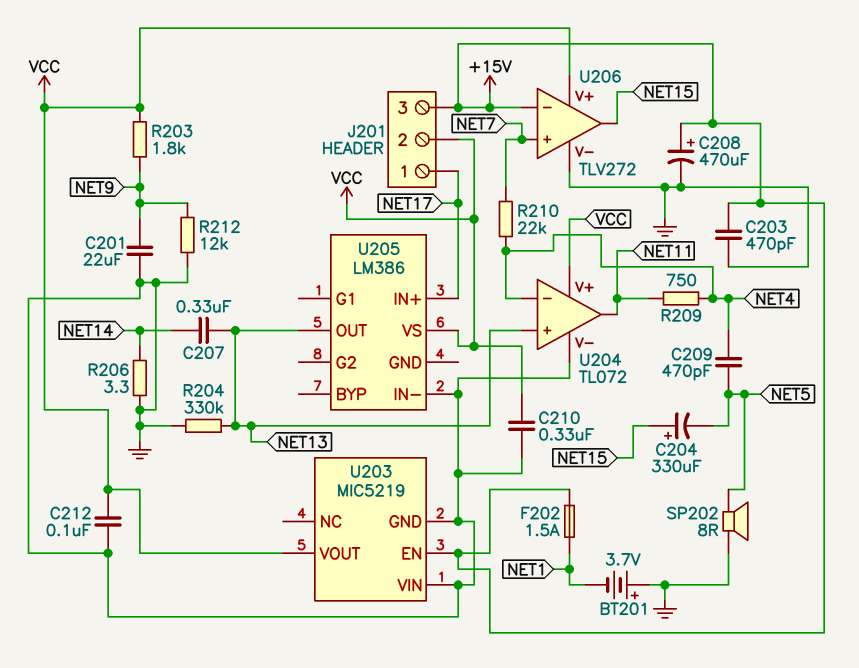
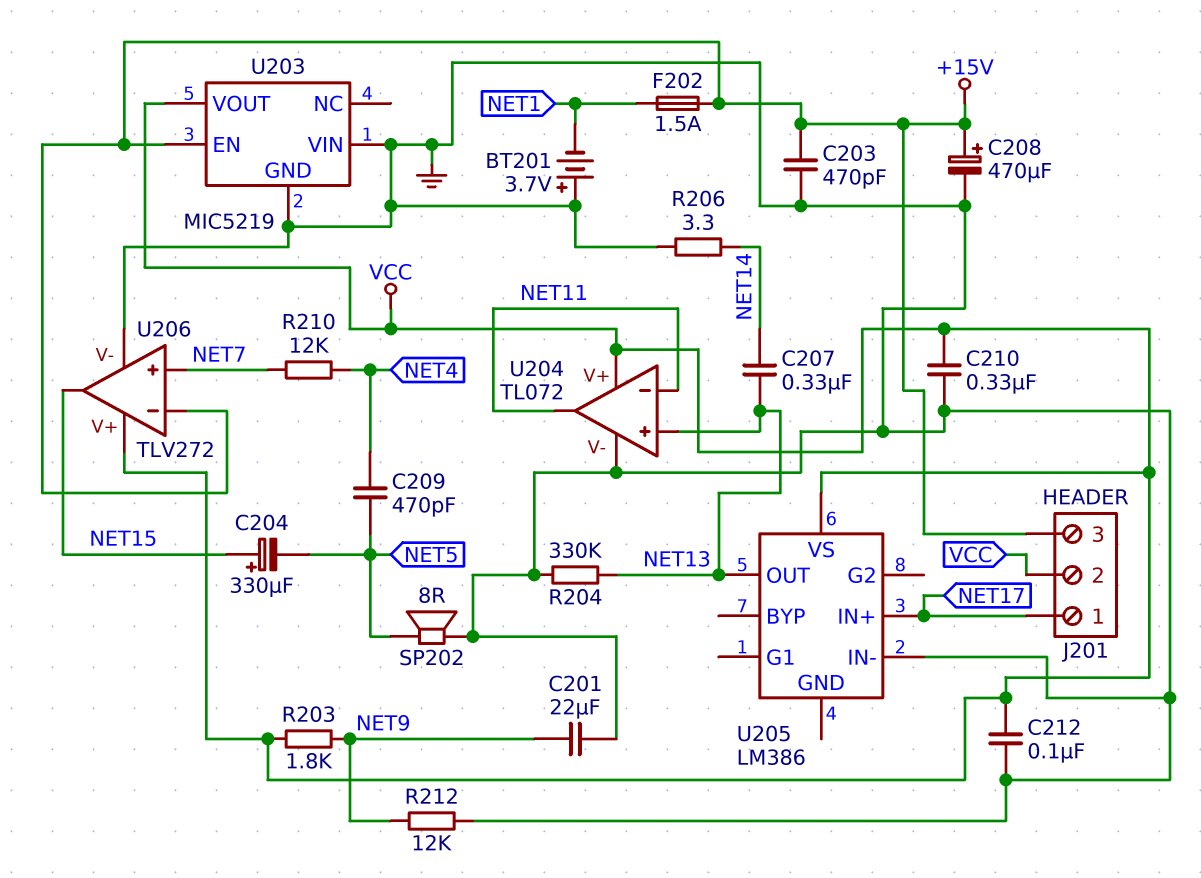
R209: 750 (NET4, NET11) -> none
R210: 22k (NET4, NET7) -> 12k (NET4, NET7)
U204 pin in-: NET4 -> NET11

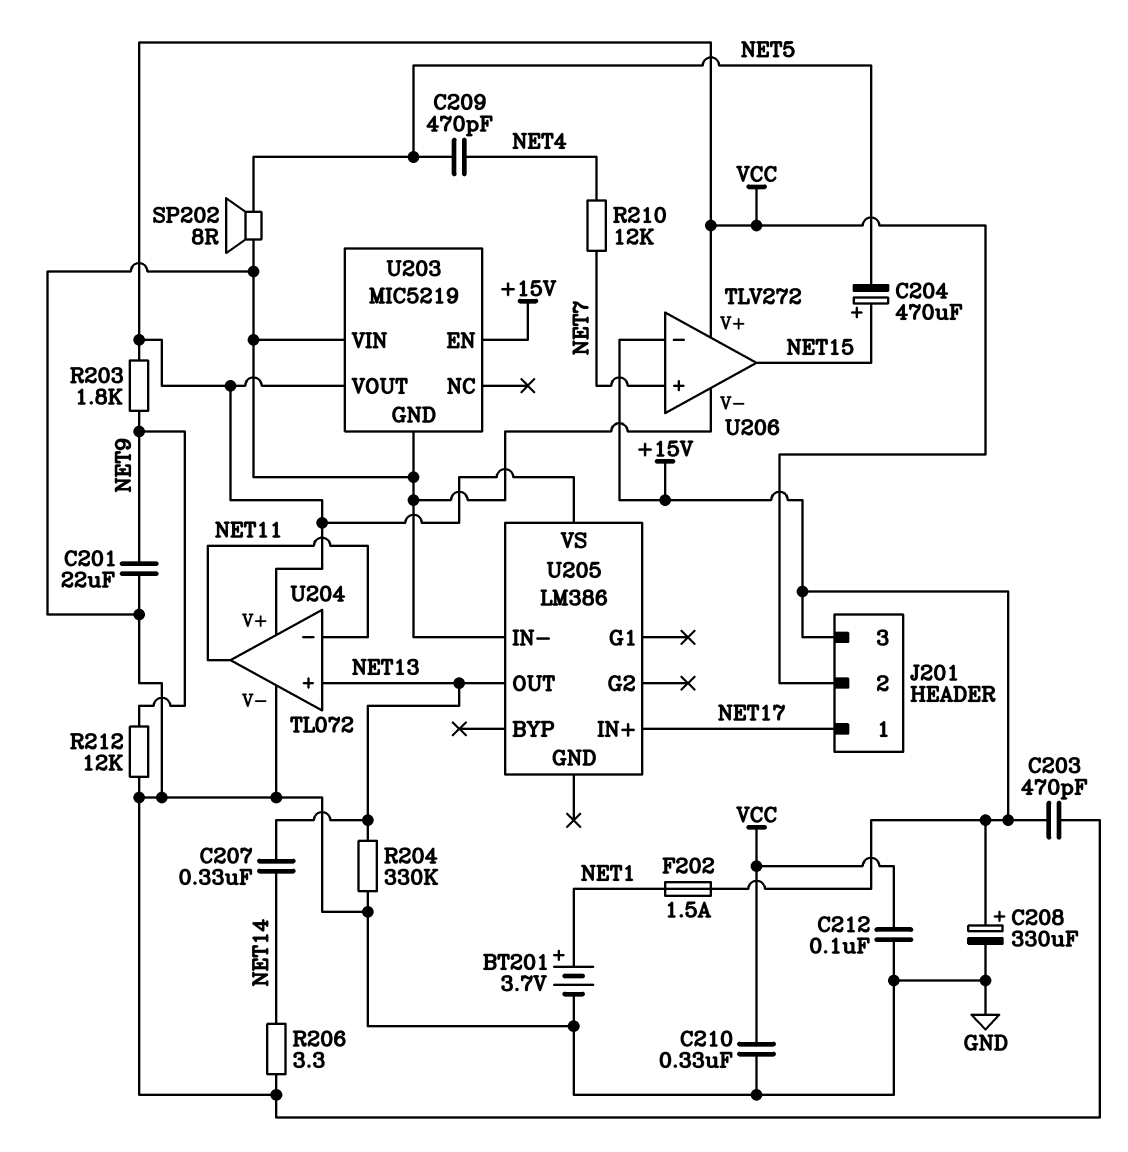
BT201: 3.7V (plus GND, minus NET1) -> 3.7V (plus NET1, minus GND)
C204: 330uF (plus NET15, minus NET5) -> 470uF (plus NET15, minus NET5)
C208: 470uF (plus +15V, minus GND) -> 330uF (plus +15V, minus GND)

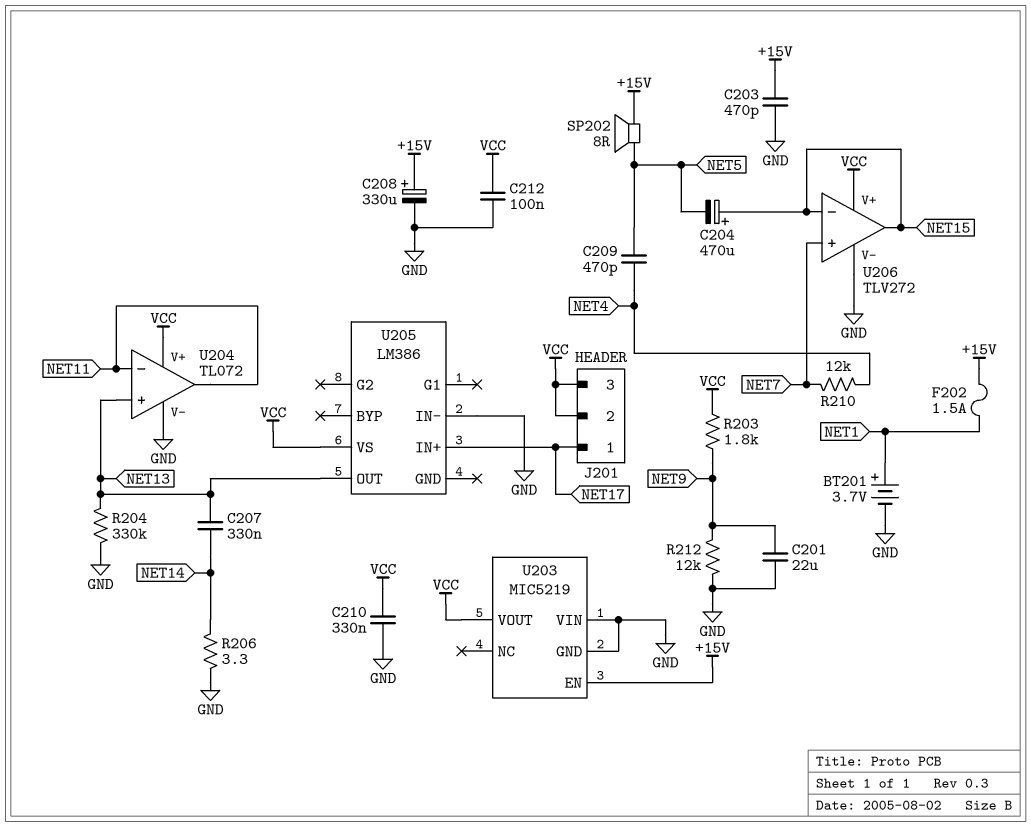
J201 pin 3: +15V -> VCC
SP202: speaker 8R (GND, NET5) -> speaker 8R (+15V, NET5)
U206 pin in-: +15V -> NET15

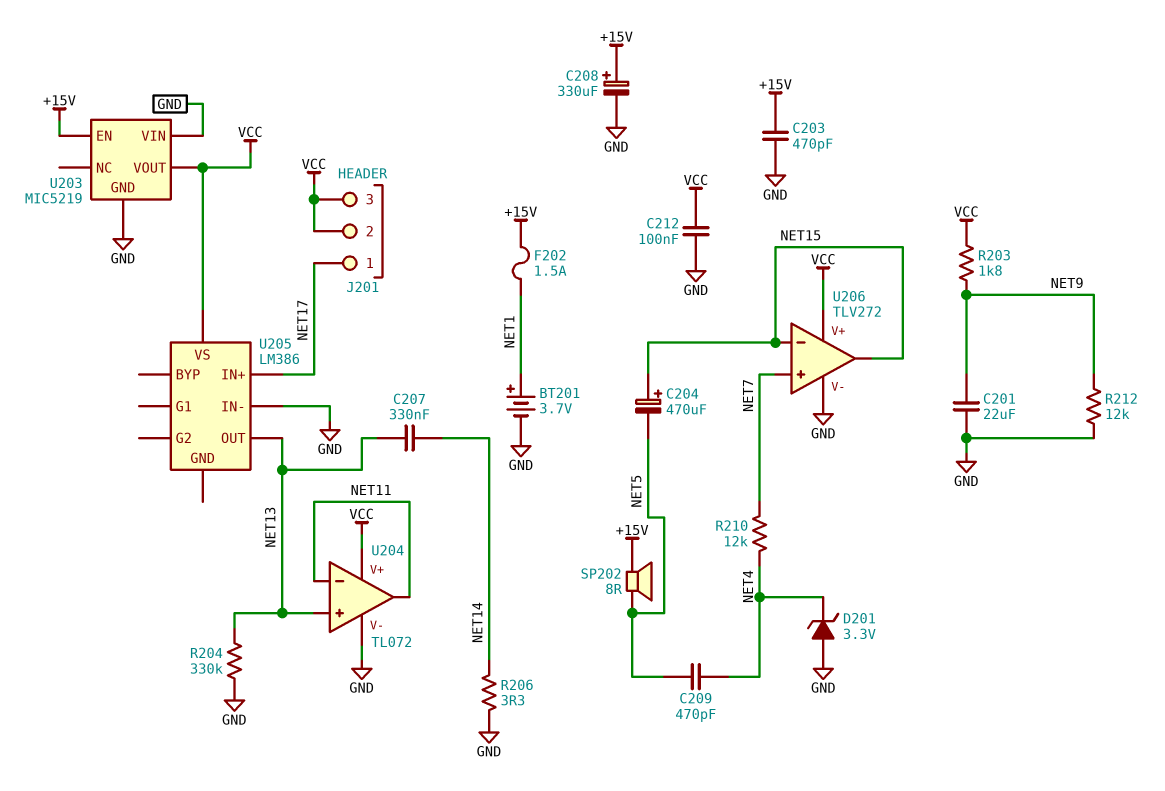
C210: 330nF (GND, VCC) -> none
D201: none -> zener 3.3V (A GND, K NET4)

